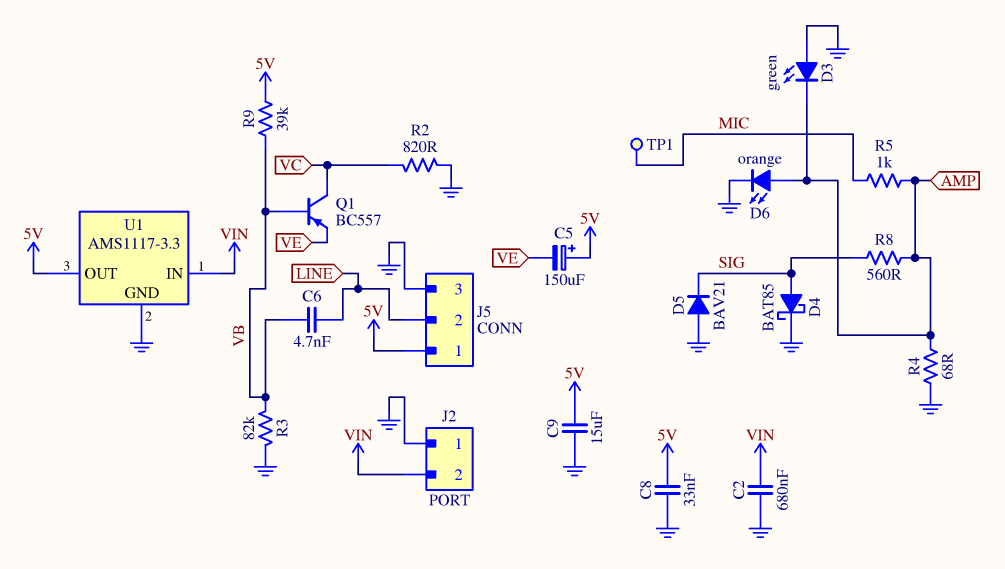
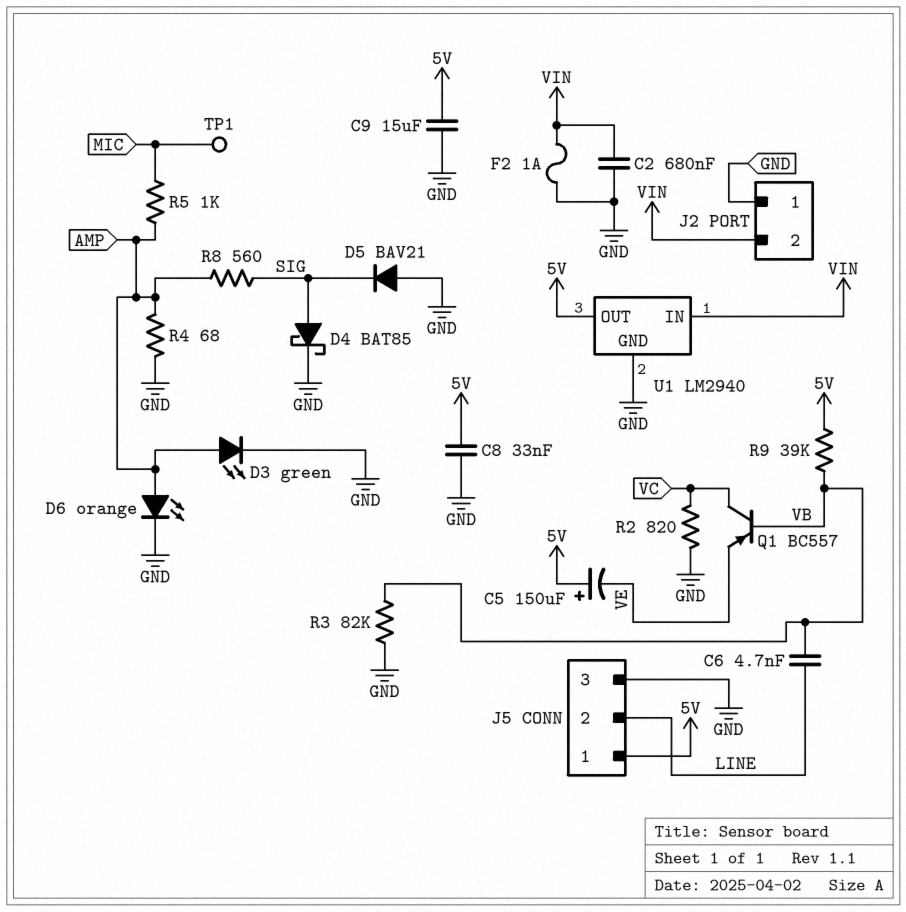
D3: LED green (A GND, K AMP) -> LED green (A AMP, K GND)
F2: none -> 1A (GND, VIN)
U1: AMS1117-3.3 -> LM2940

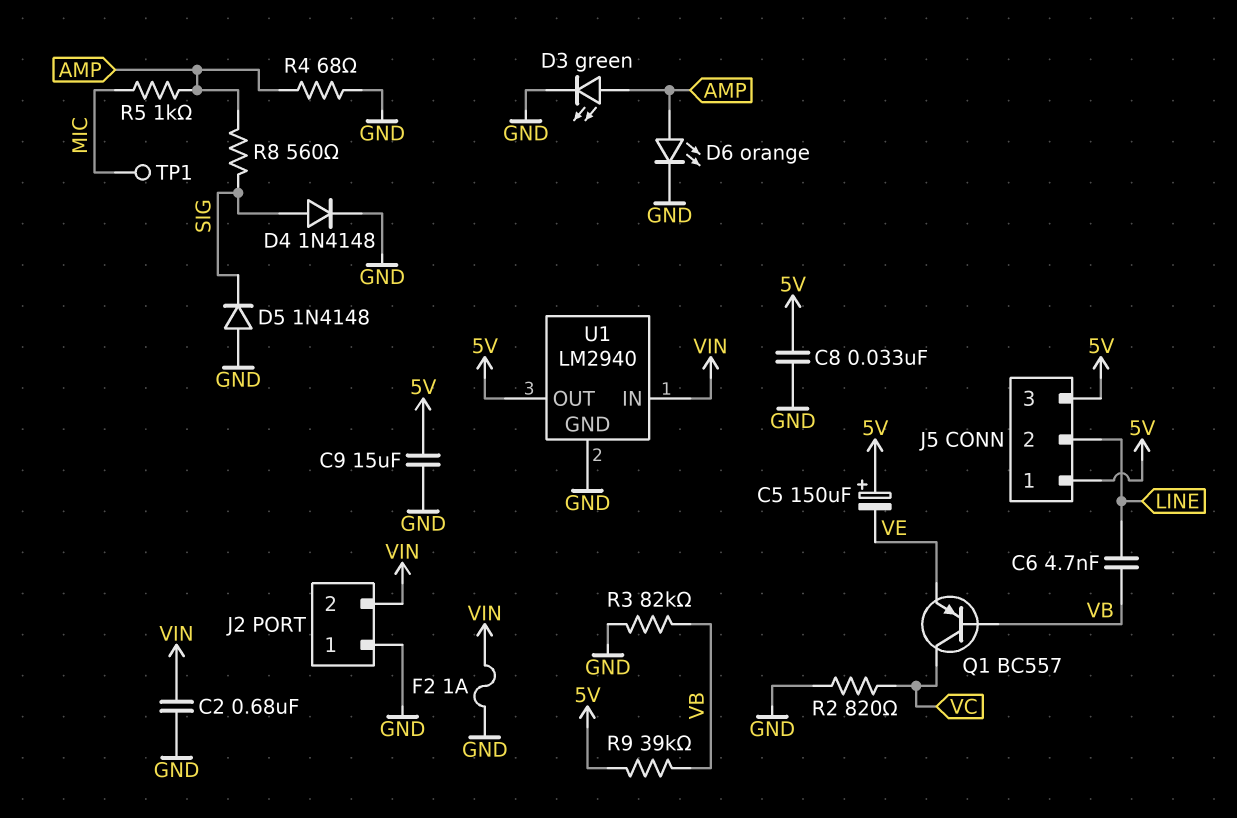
D4: schottky BAT85 (A SIG, K GND) -> diode 1N4148 (A SIG, K GND)
D5: diode BAV21 (A GND, K SIG) -> diode 1N4148 (A GND, K SIG)
J5 pin 3: GND -> 5V

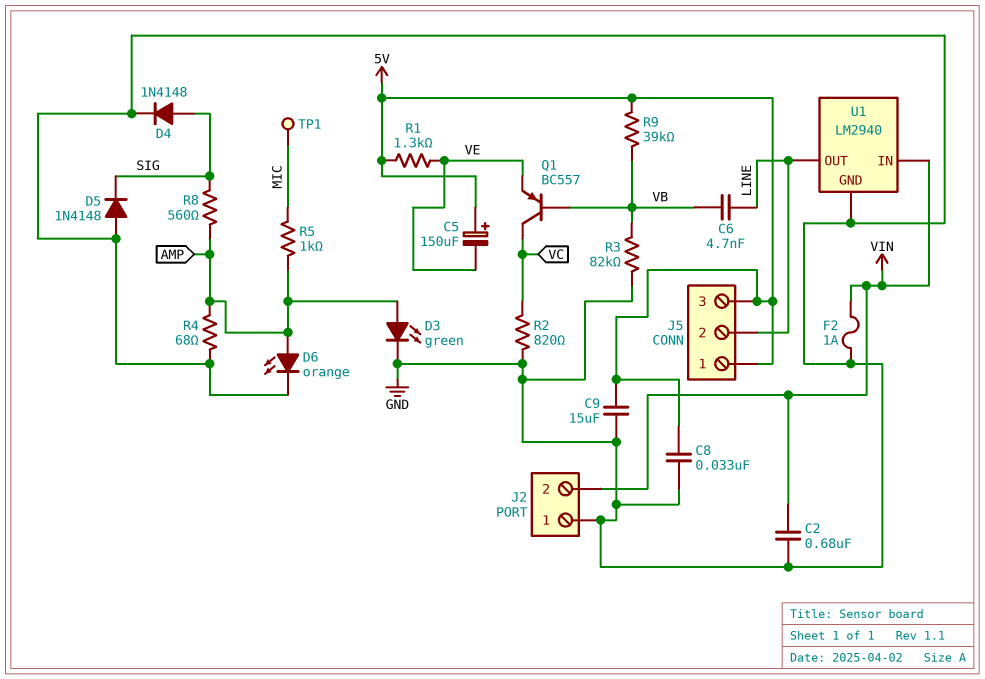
R1: none -> 1.3k (5V, VE)
U1 pin OUT: 5V -> LINE

